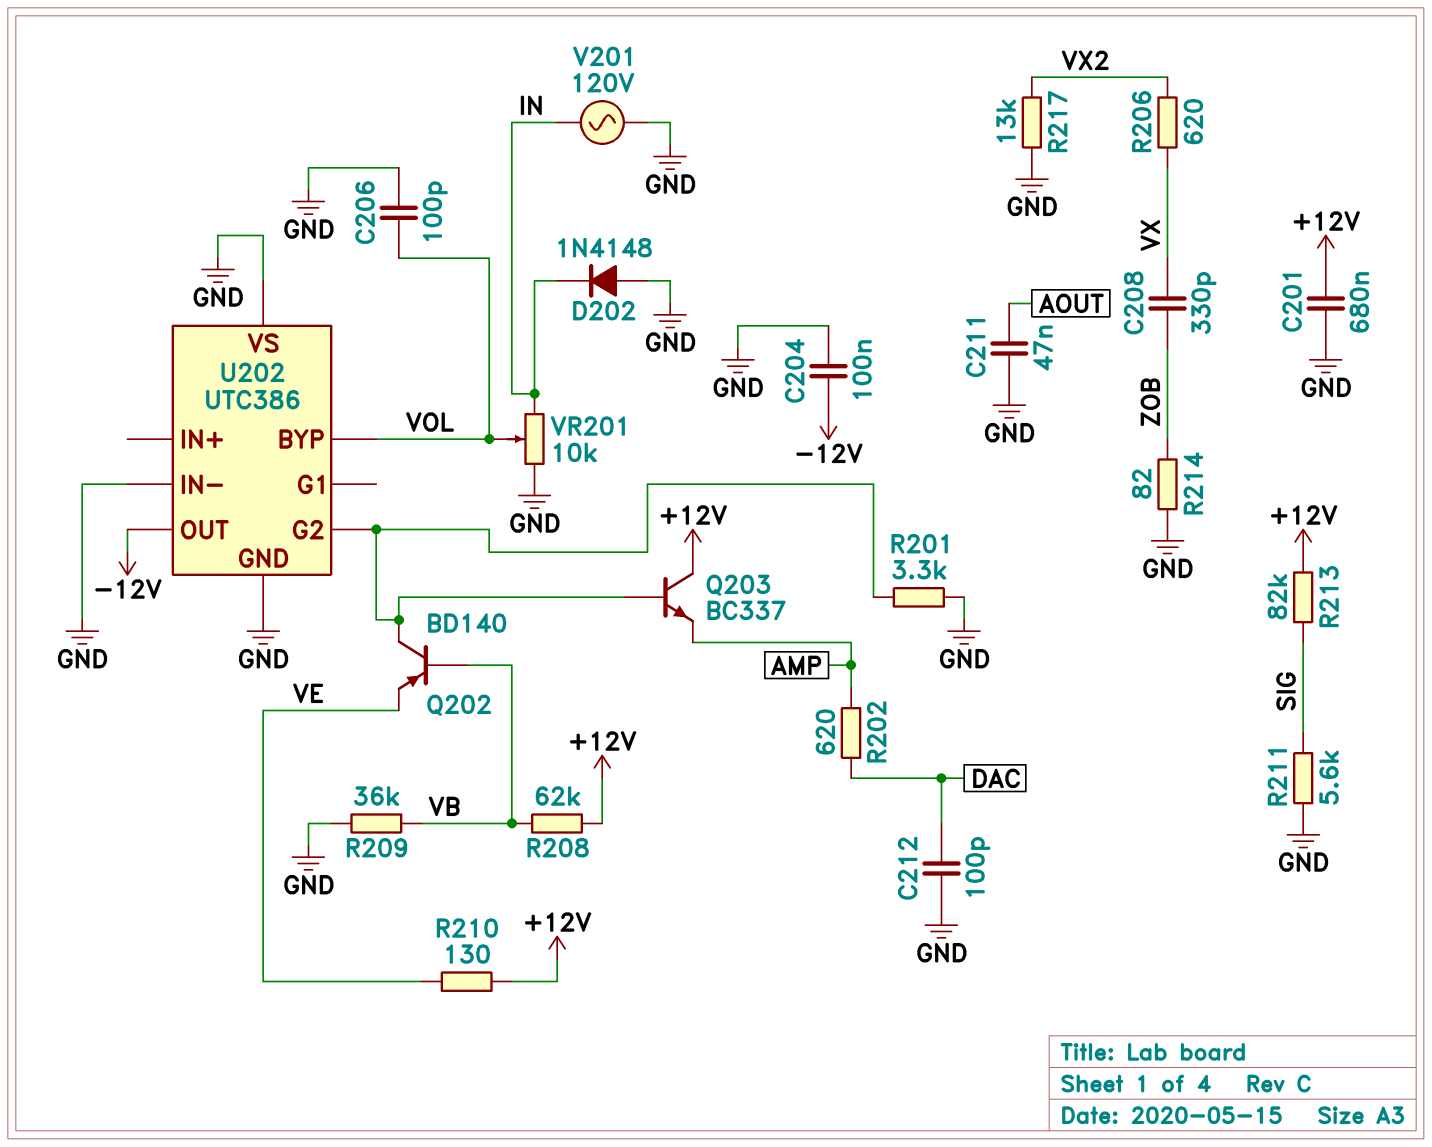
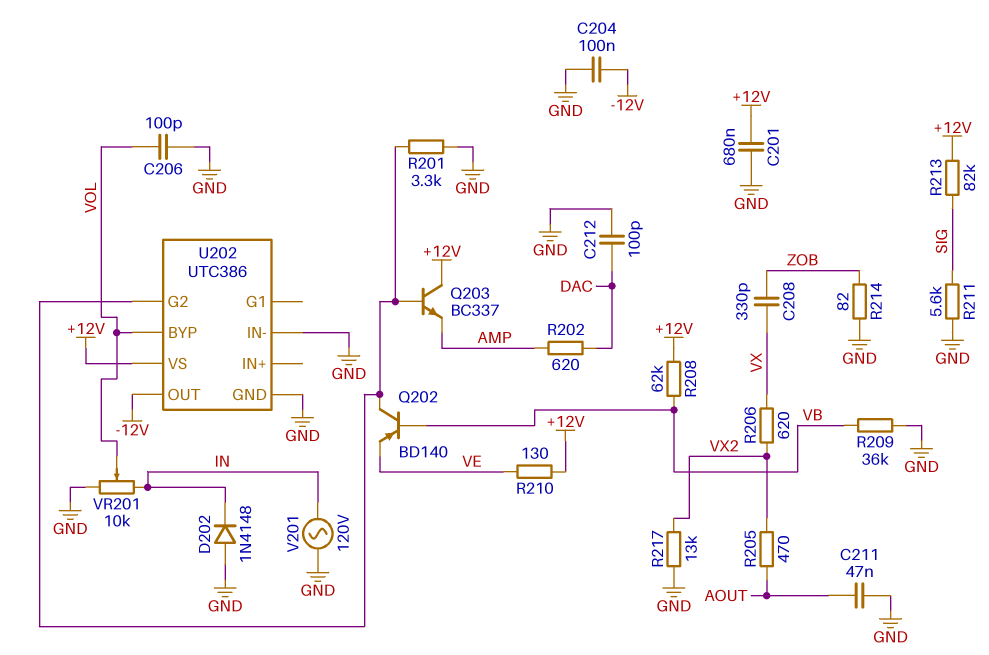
R205: none -> 470 (AOUT, VX2)
U202 pin VS: GND -> +12V

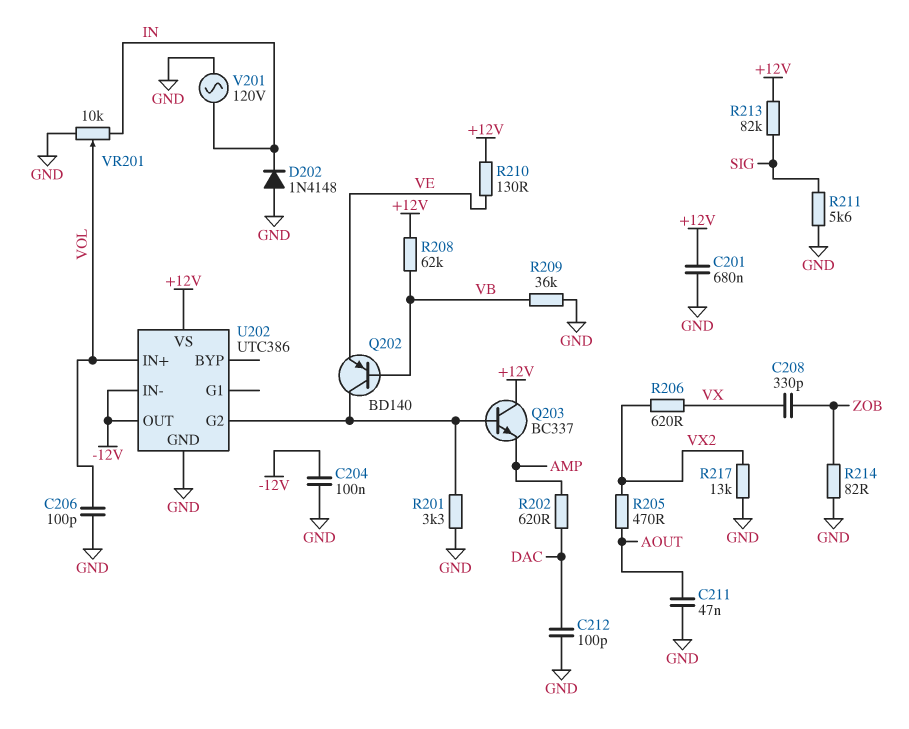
U202 pin BYP: VOL -> none
U202 pin IN+: none -> VOL
U202 pin IN-: GND -> -12V

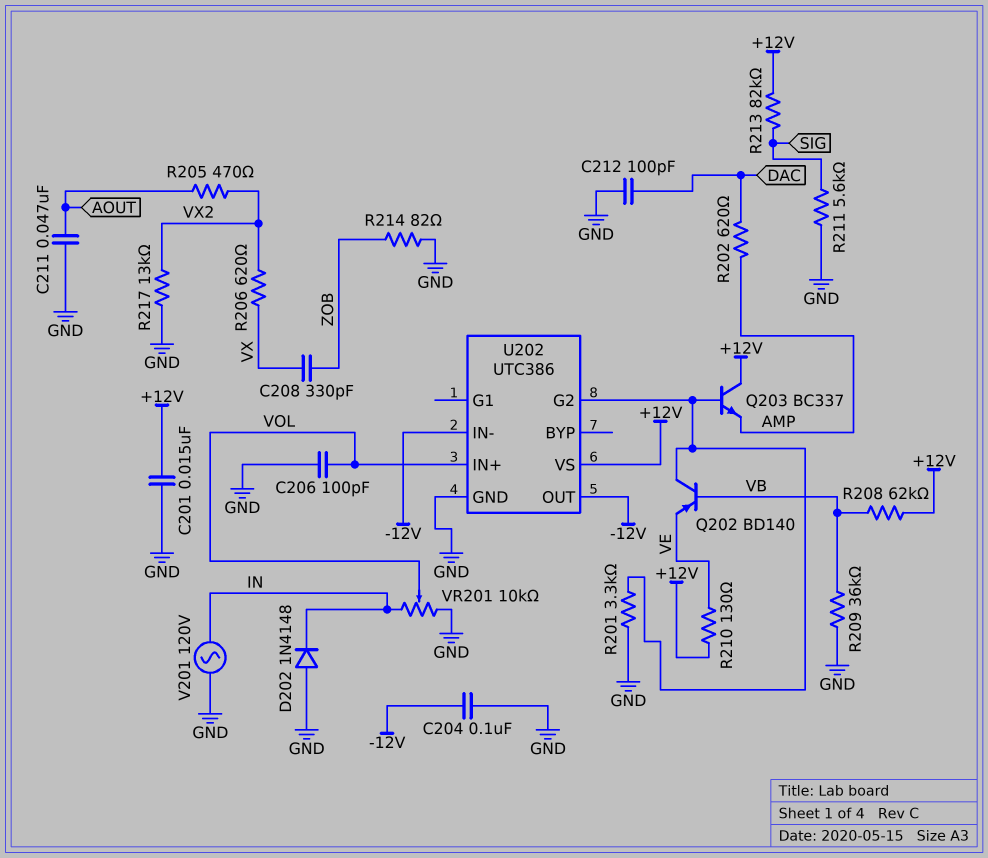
C201: 680nF (+12V, GND) -> 15nF (+12V, GND)

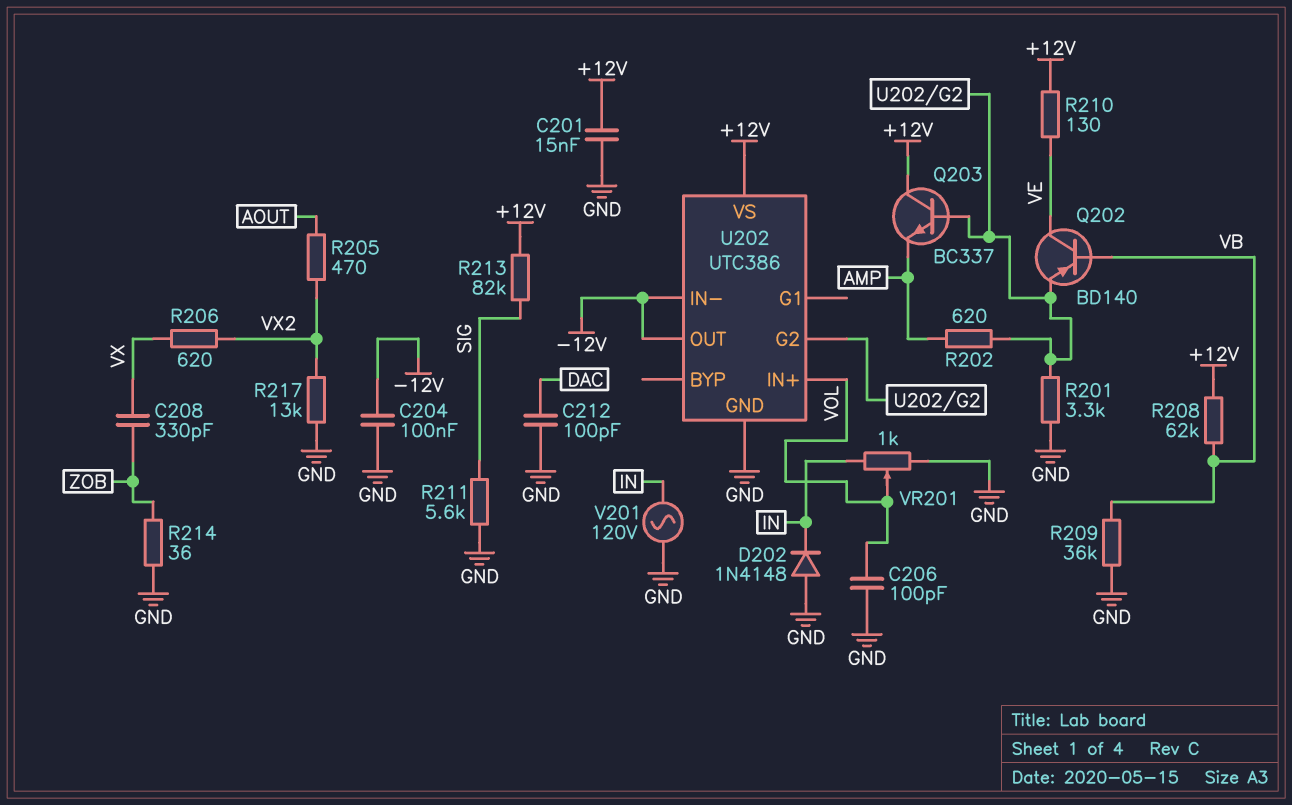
C211: 47nF (AOUT, GND) -> none
Q202: PNP BD140 (B VB, C U202/G2, E VE) -> PNP BD140 (B VB, C VE, E U202/G2)
R202: 620 (AMP, DAC) -> 620 (AMP, U202/G2)
R214: 82 (GND, ZOB) -> 36 (GND, ZOB)
VR201: 10k (GND, IN, wiper VOL) -> 1k (GND, IN, wiper VOL)

